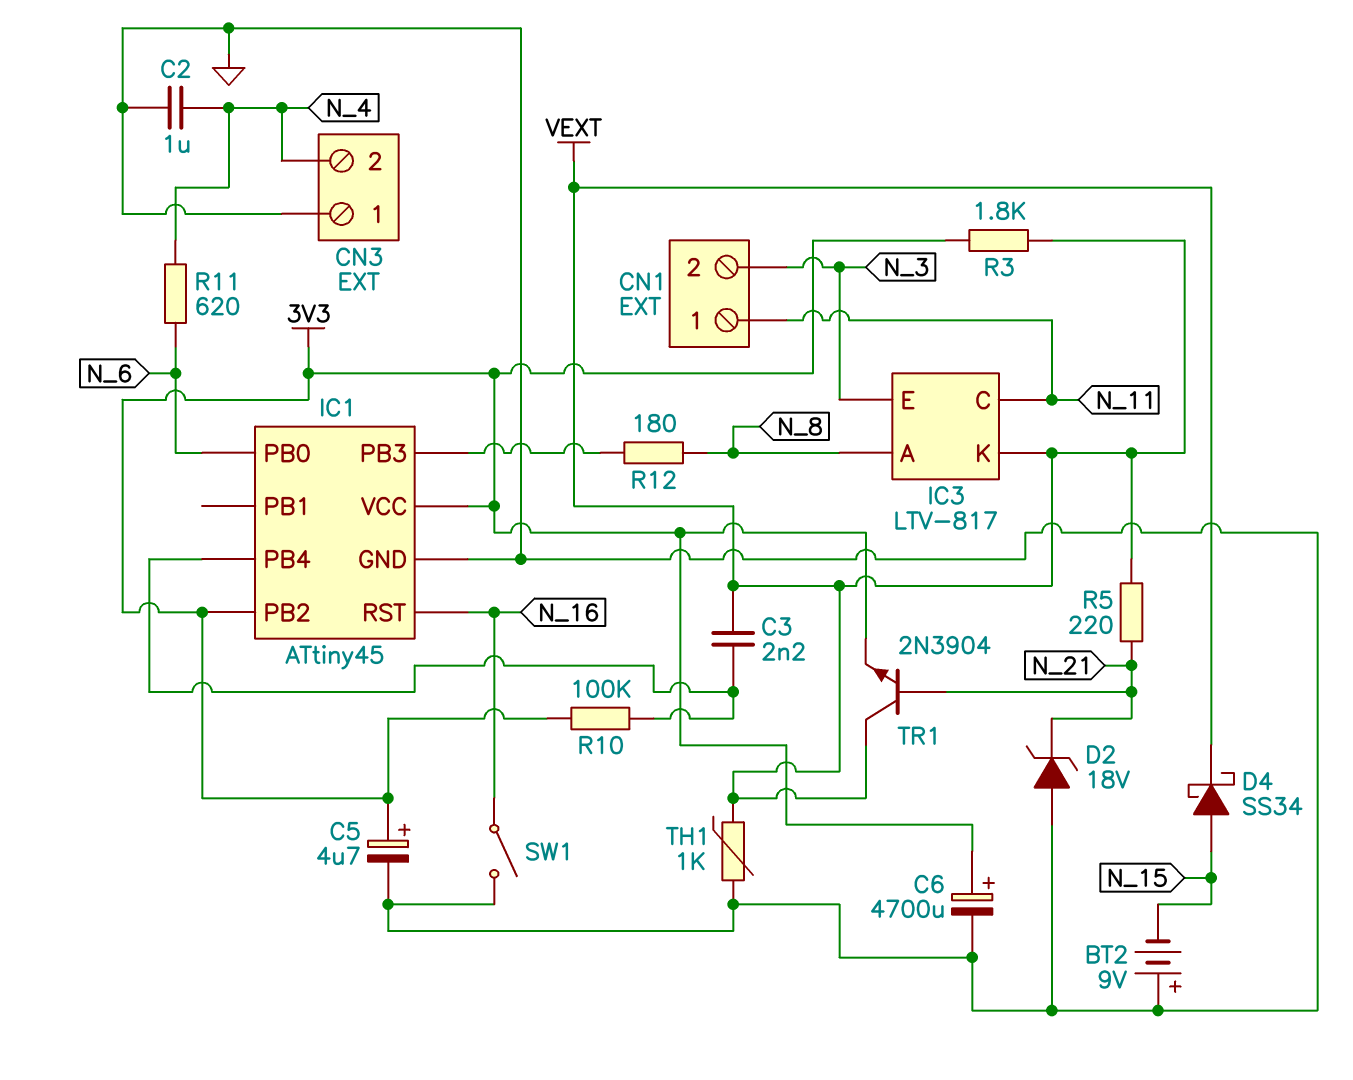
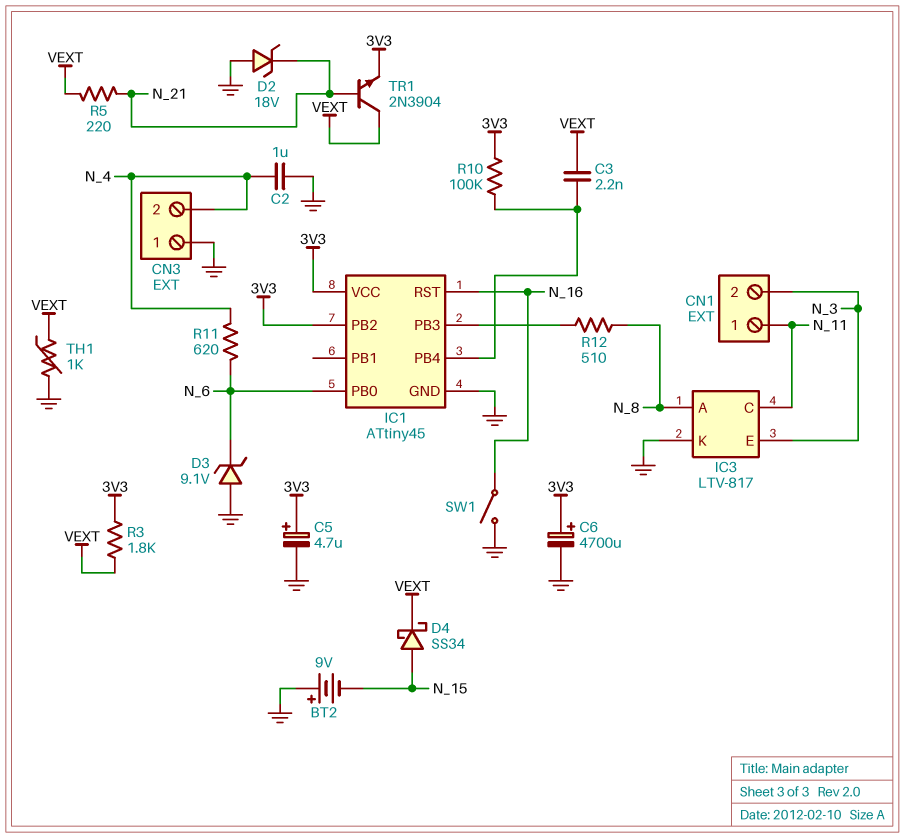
D3: none -> zener 9.1V (A GND, K N_6)
IC3 pin K: VEXT -> GND
R12: 180 (IC1/PB3, N_8) -> 510 (IC1/PB3, N_8)

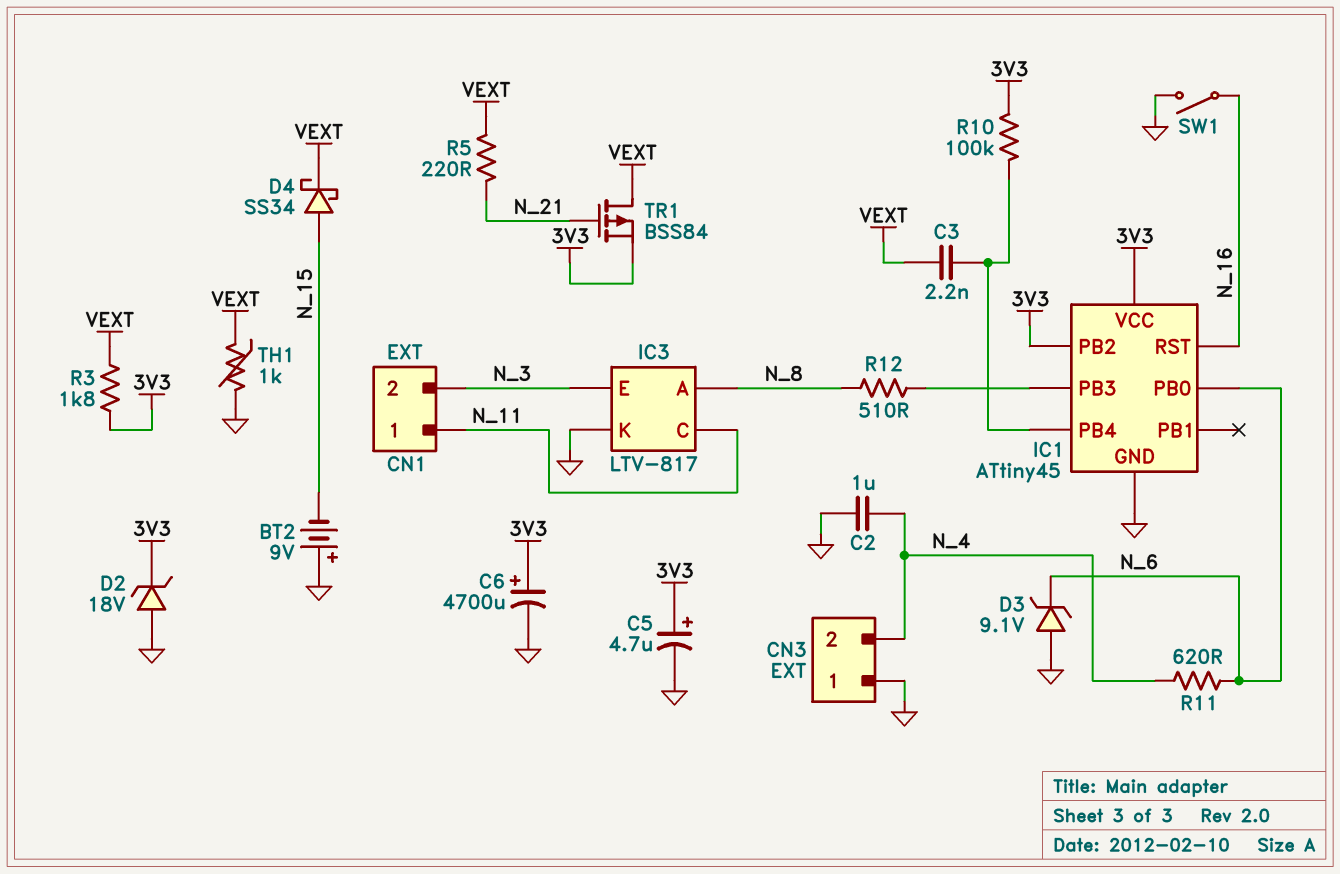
D2: zener 18V (A GND, K N_21) -> zener 18V (A GND, K 3V3)
TR1: NPN 2N3904 (B N_21, C VEXT, E 3V3) -> PMOS BSS84 (G N_21, D VEXT, S 3V3)

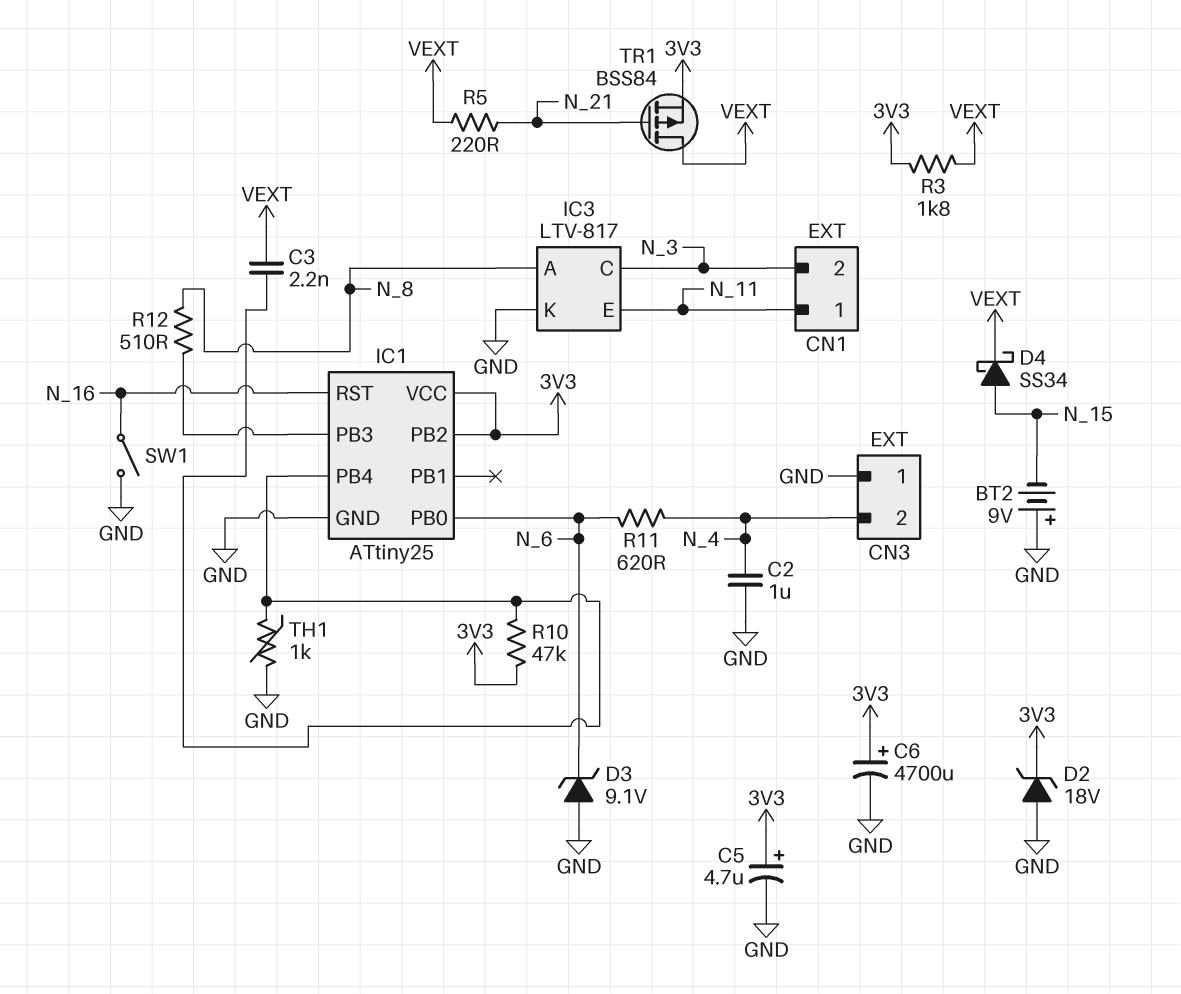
IC1: ATtiny45 -> ATtiny25
IC3 pin C: N_11 -> N_3
IC3 pin E: N_3 -> N_11
R10: 100k (3V3, IC1/PB4) -> 47k (3V3, IC1/PB4)
TH1: 1k (GND, VEXT) -> 1k (GND, IC1/PB4)

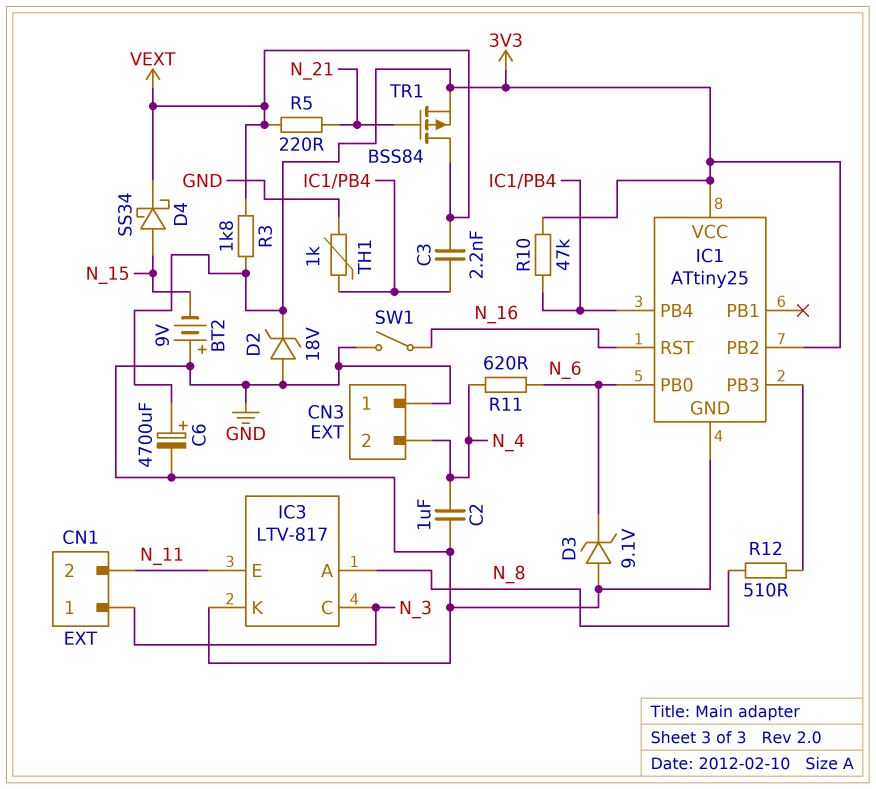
C5: 4.7uF (plus 3V3, minus GND) -> none
CN1 pin 1: N_11 -> N_3
CN1 pin 2: N_3 -> N_11

